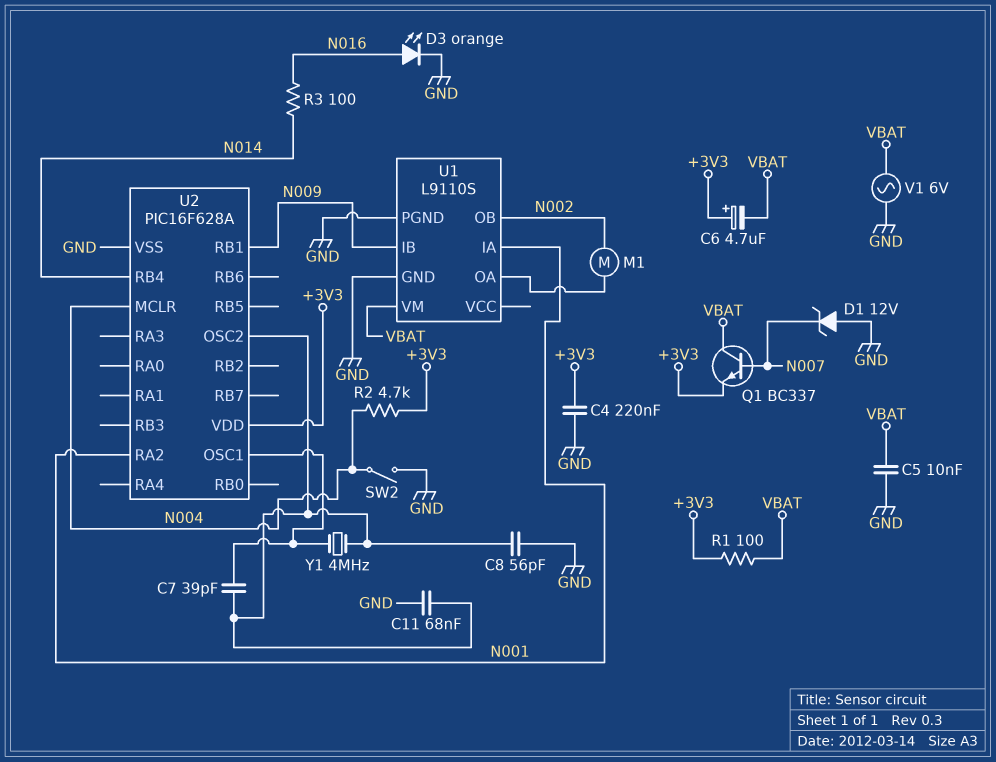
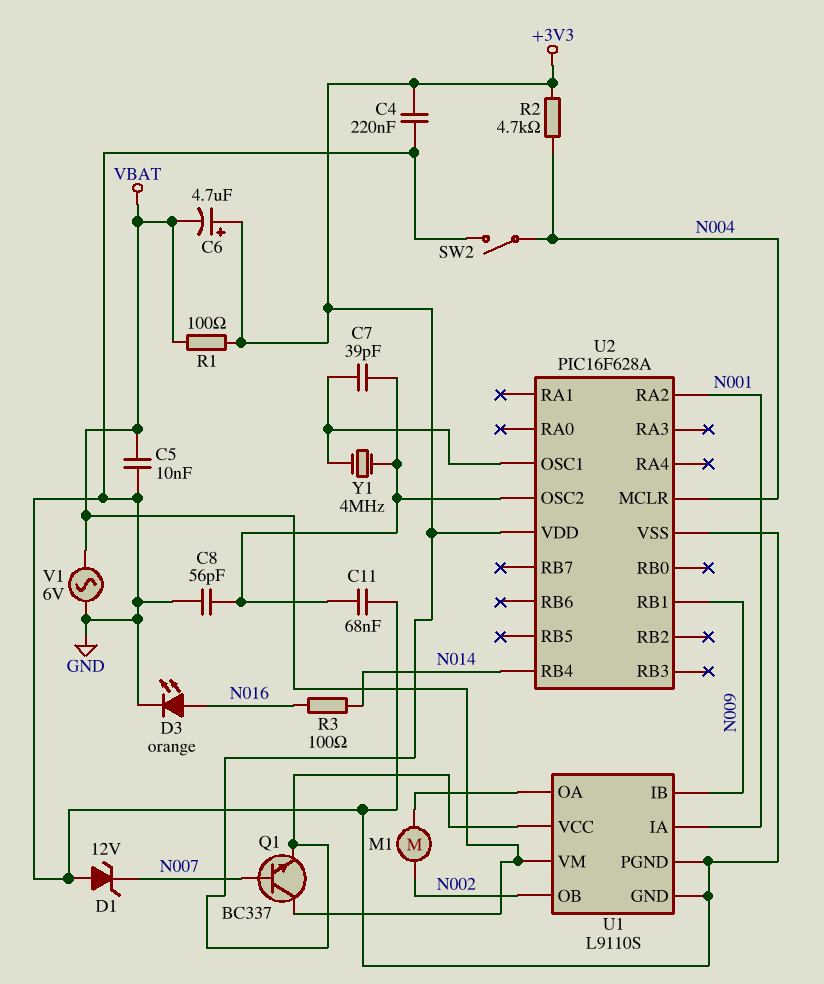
U1 pin VCC: none -> +3V3

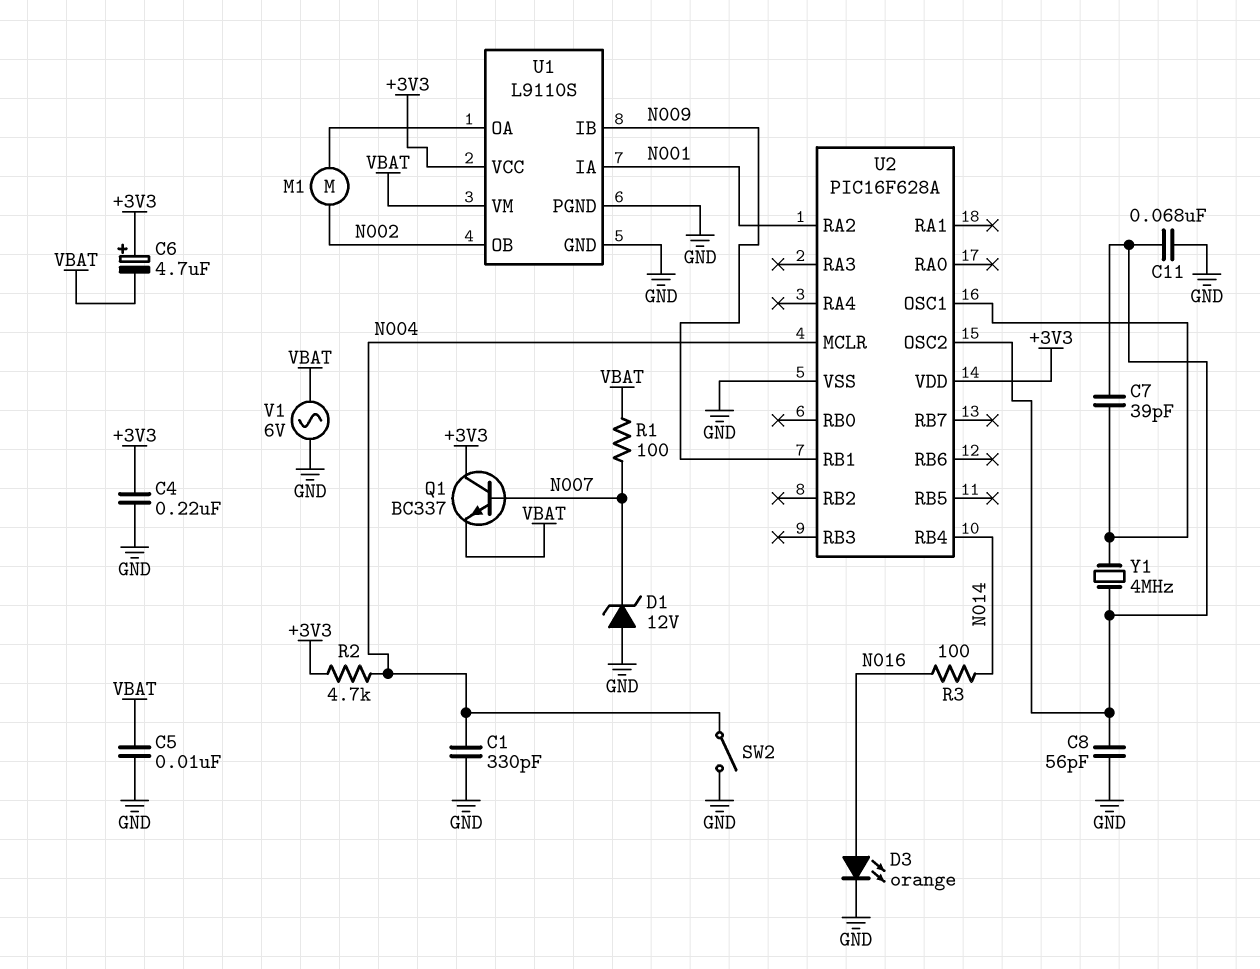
C1: none -> 330pF (GND, N004)
Q1: NPN BC337 (B N007, C VBAT, E +3V3) -> NPN BC337 (B N007, C +3V3, E VBAT)
R1: 100 (+3V3, VBAT) -> 100 (N007, VBAT)

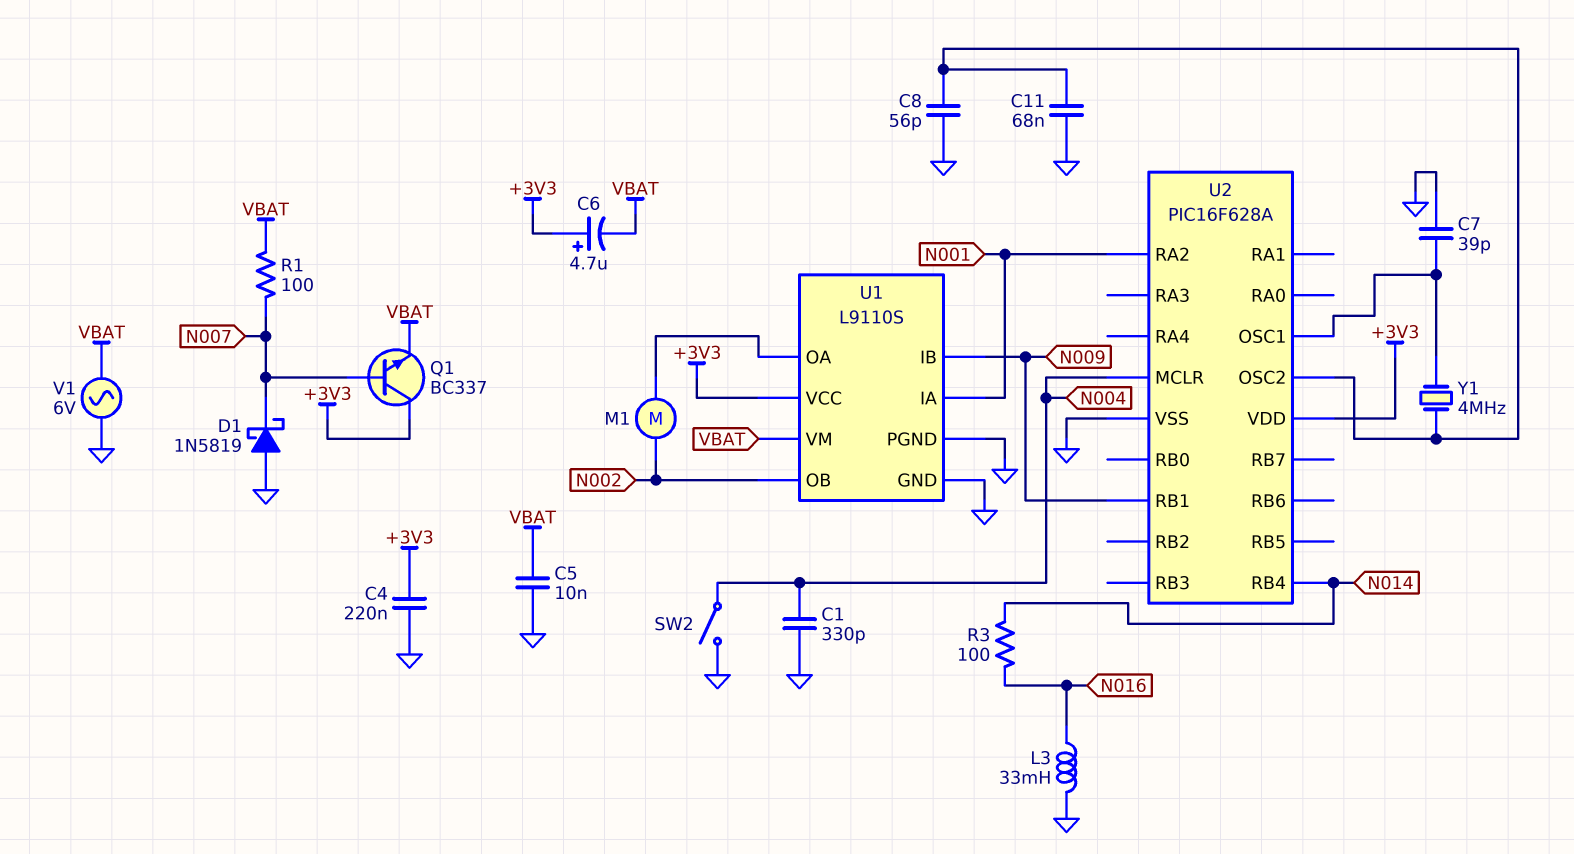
C7: 39pF (U2/OSC1, U2/OSC2) -> 39pF (GND, U2/OSC1)
D1: zener 12V (A GND, K N007) -> schottky 1N5819 (A GND, K N007)
D3: LED orange (A N016, K GND) -> none
L3: none -> 33mH (GND, N016)
R2: 4.7k (+3V3, N004) -> none

